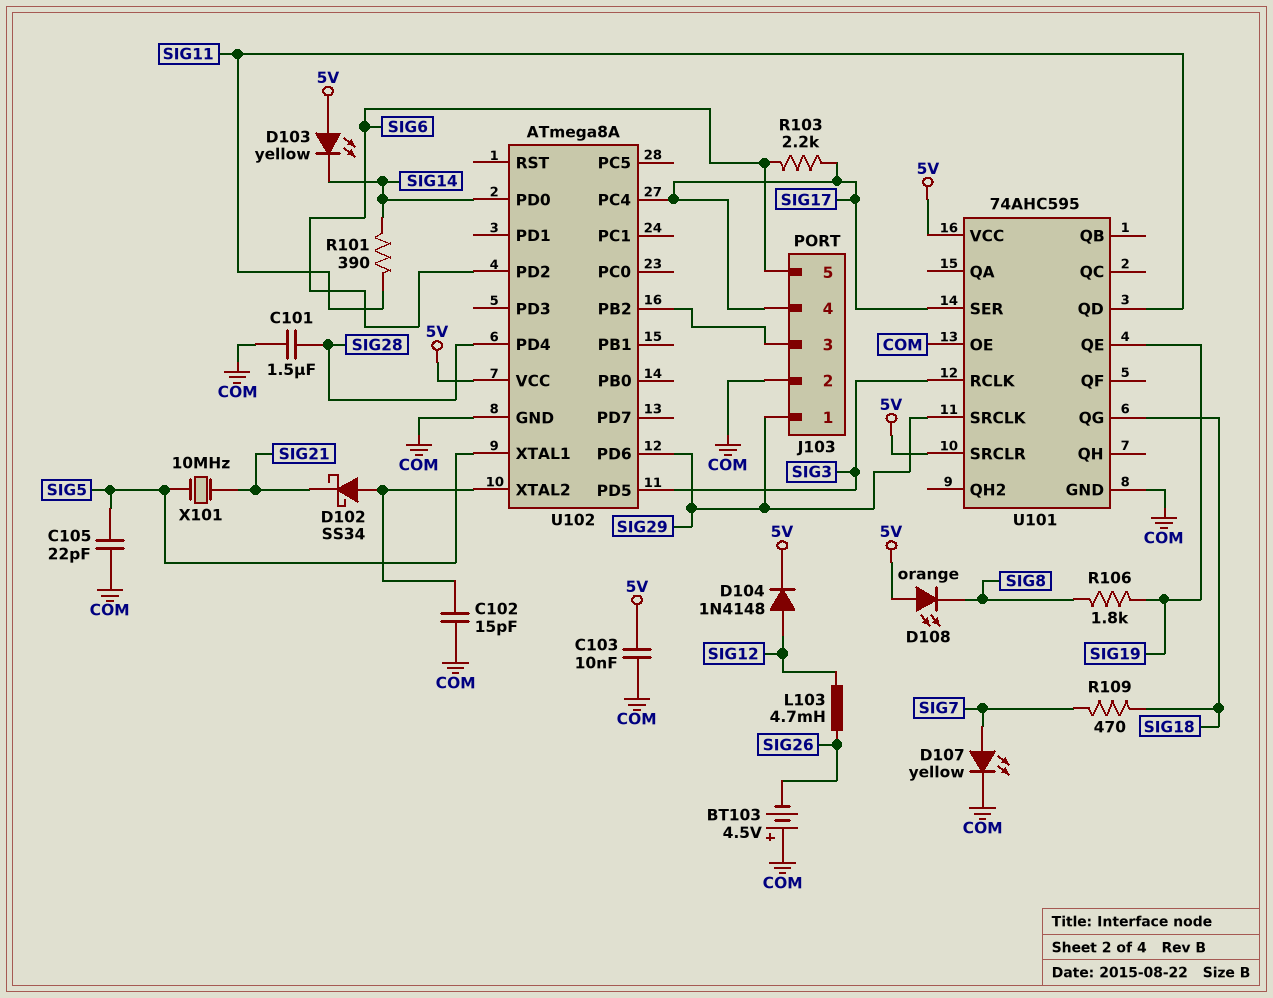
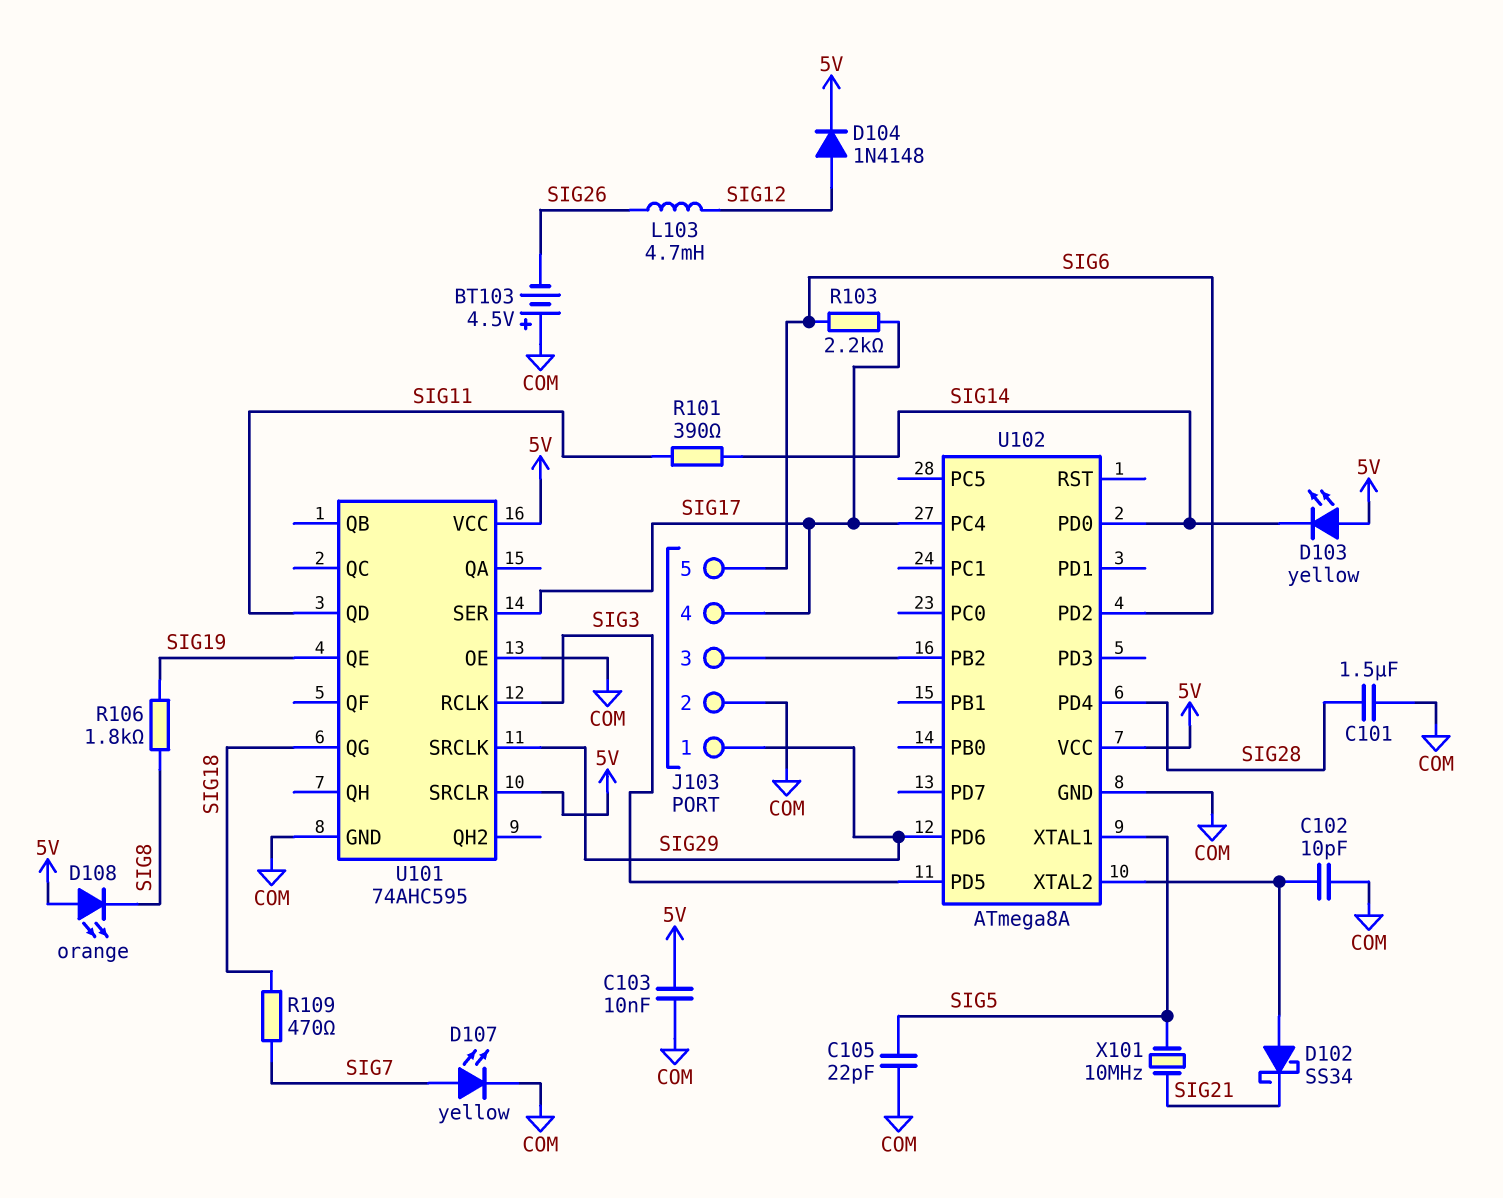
C102: 15pF (COM, U102/XTAL2) -> 10pF (COM, U102/XTAL2)

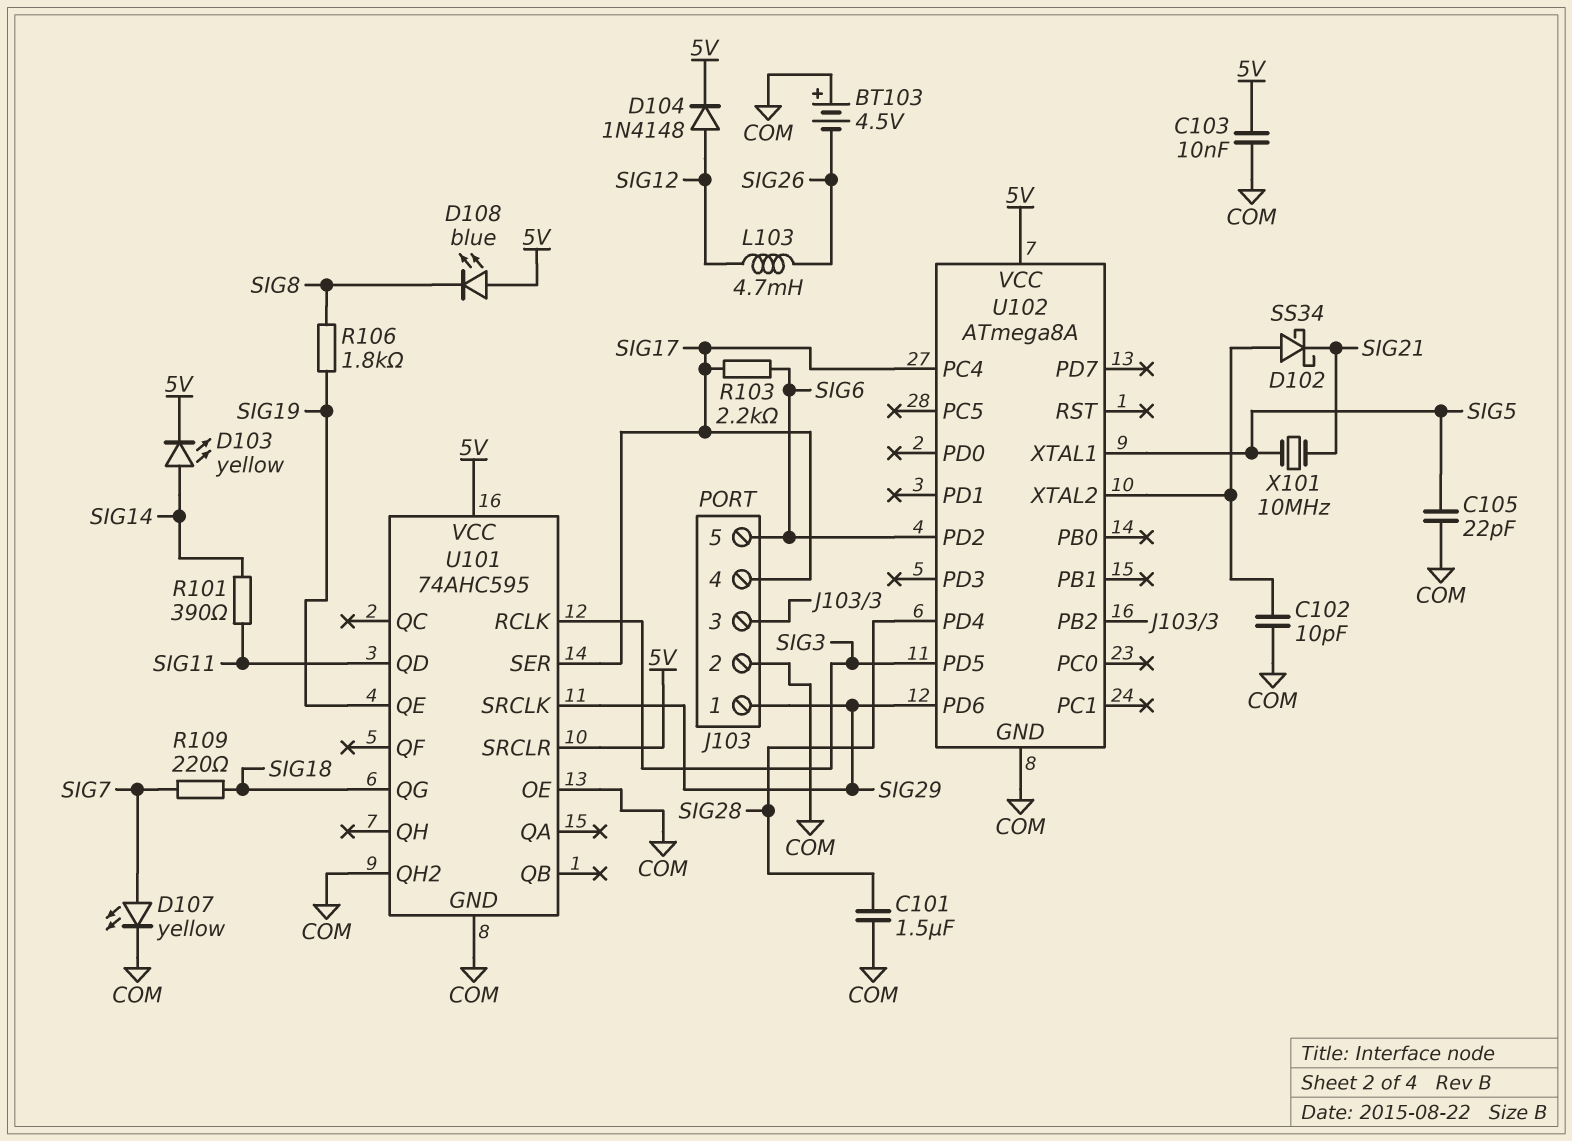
D103: LED yellow (A 5V, K SIG14) -> LED yellow (A SIG14, K 5V)
D108: LED orange (A 5V, K SIG8) -> LED blue (A 5V, K SIG8)
R109: 470 (SIG7, SIG18) -> 220 (SIG7, SIG18)
U101 pin QH2: none -> COM
U102 pin PD0: SIG14 -> none

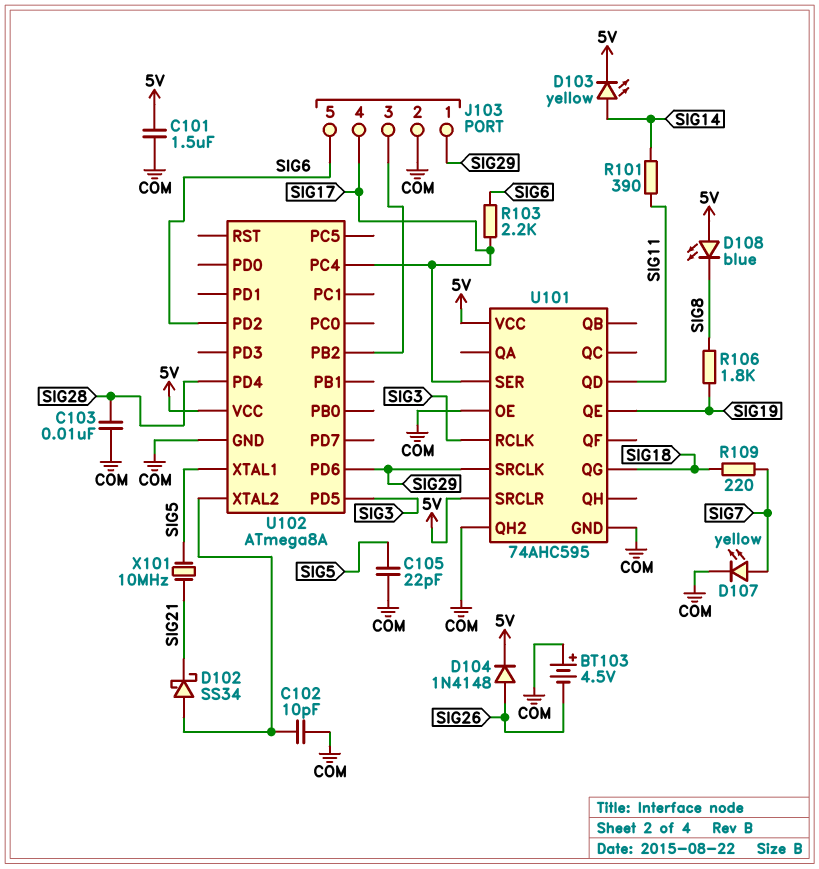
C101: 1.5uF (COM, SIG28) -> 1.5uF (5V, COM)
C103: 10nF (5V, COM) -> 10nF (COM, SIG28)
D104: diode 1N4148 (A SIG12, K 5V) -> diode 1N4148 (A SIG26, K 5V)
L103: 4.7mH (SIG12, SIG26) -> none

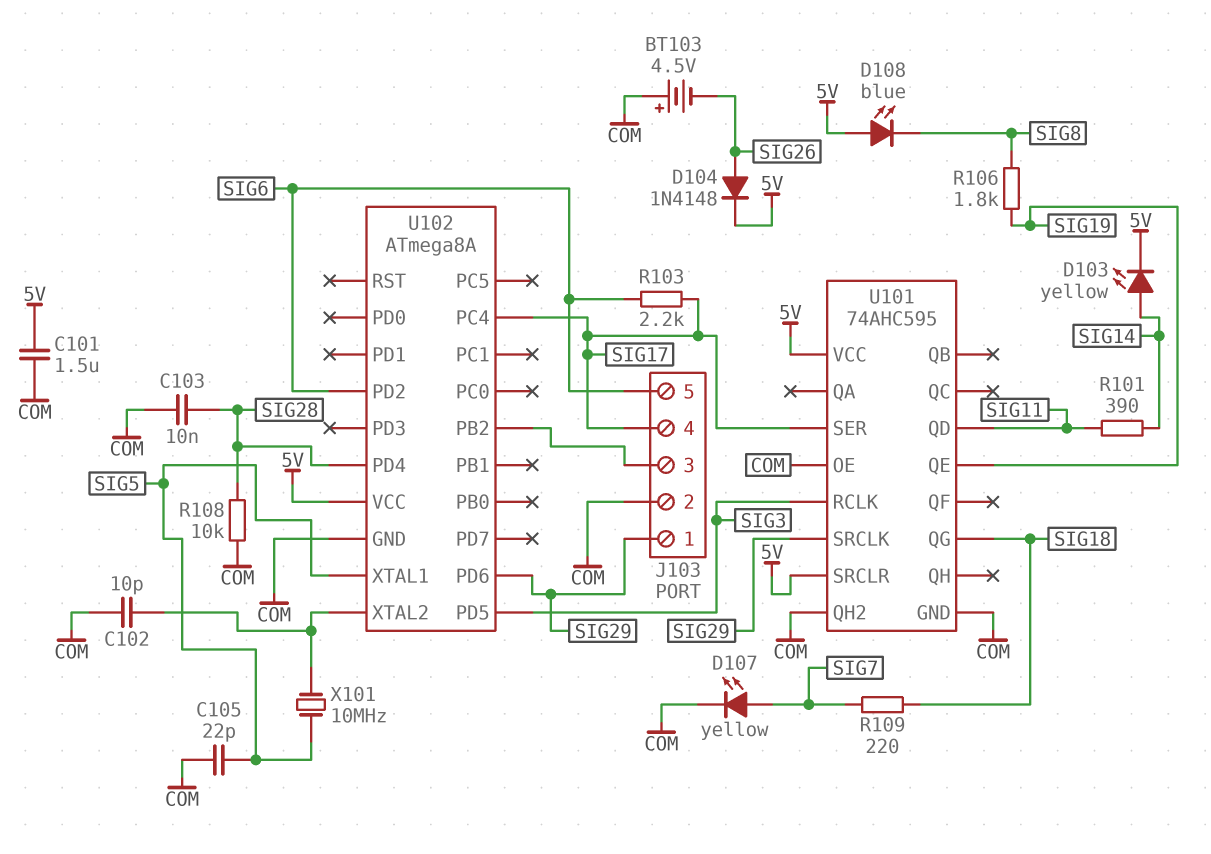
D102: schottky SS34 (A U102/XTAL2, K SIG21) -> none
R108: none -> 10k (COM, SIG28)
X101: 10MHz (SIG5, SIG21) -> 10MHz (SIG5, U102/XTAL2)

